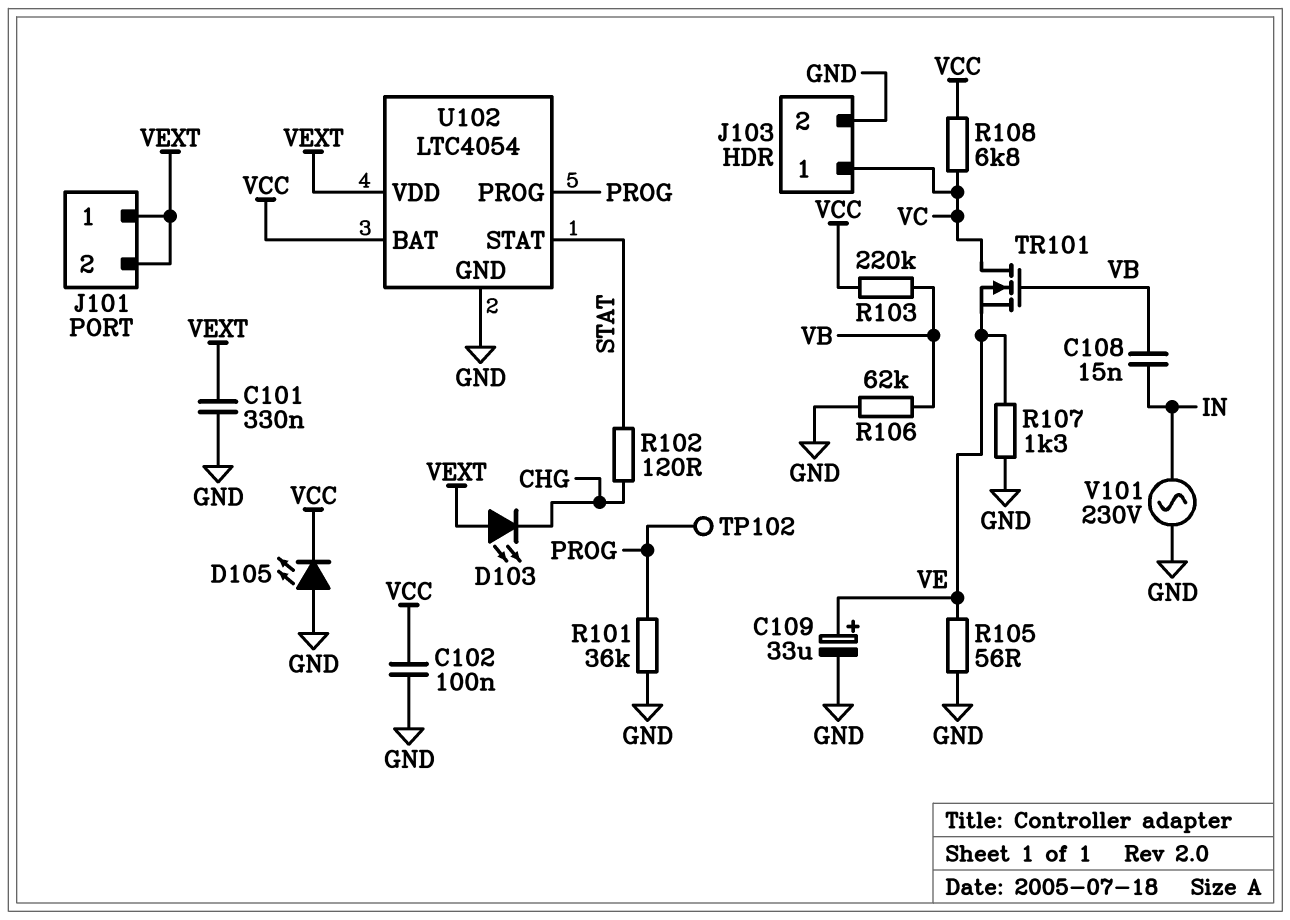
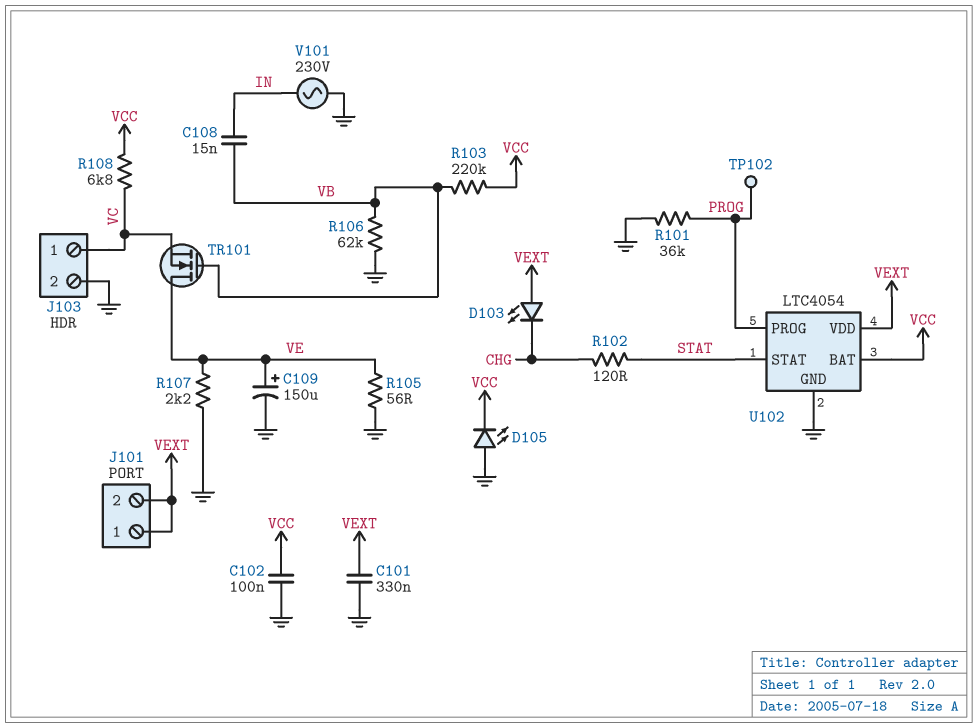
C109: 33uF (plus VE, minus GND) -> 150uF (plus VE, minus GND)
R107: 1.3k (GND, VE) -> 2.2k (GND, VE)
TR101: NMOS (G VB, D VC, S VE) -> NMOS (G VB, D VE, S VC)

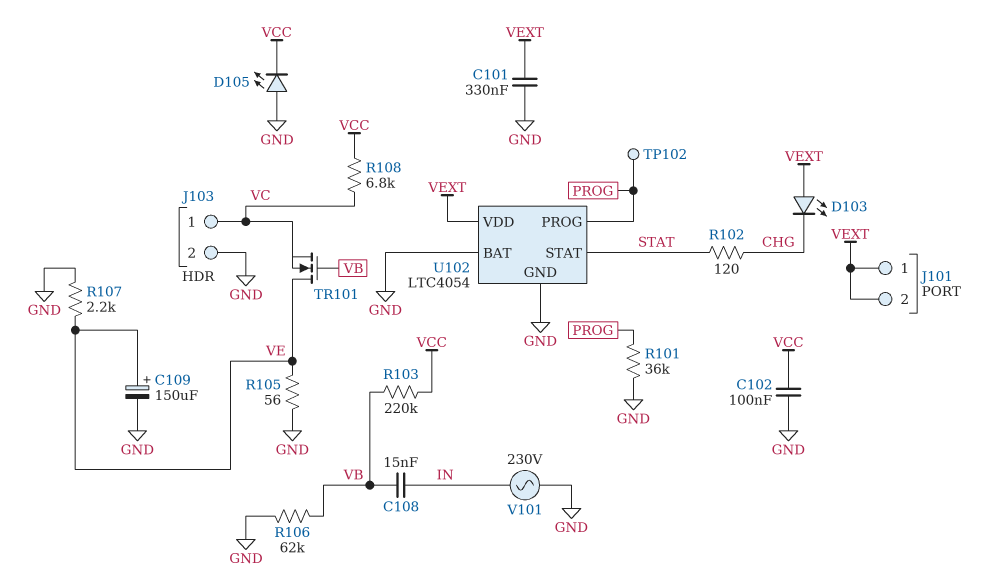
U102 pin BAT: VCC -> GND

